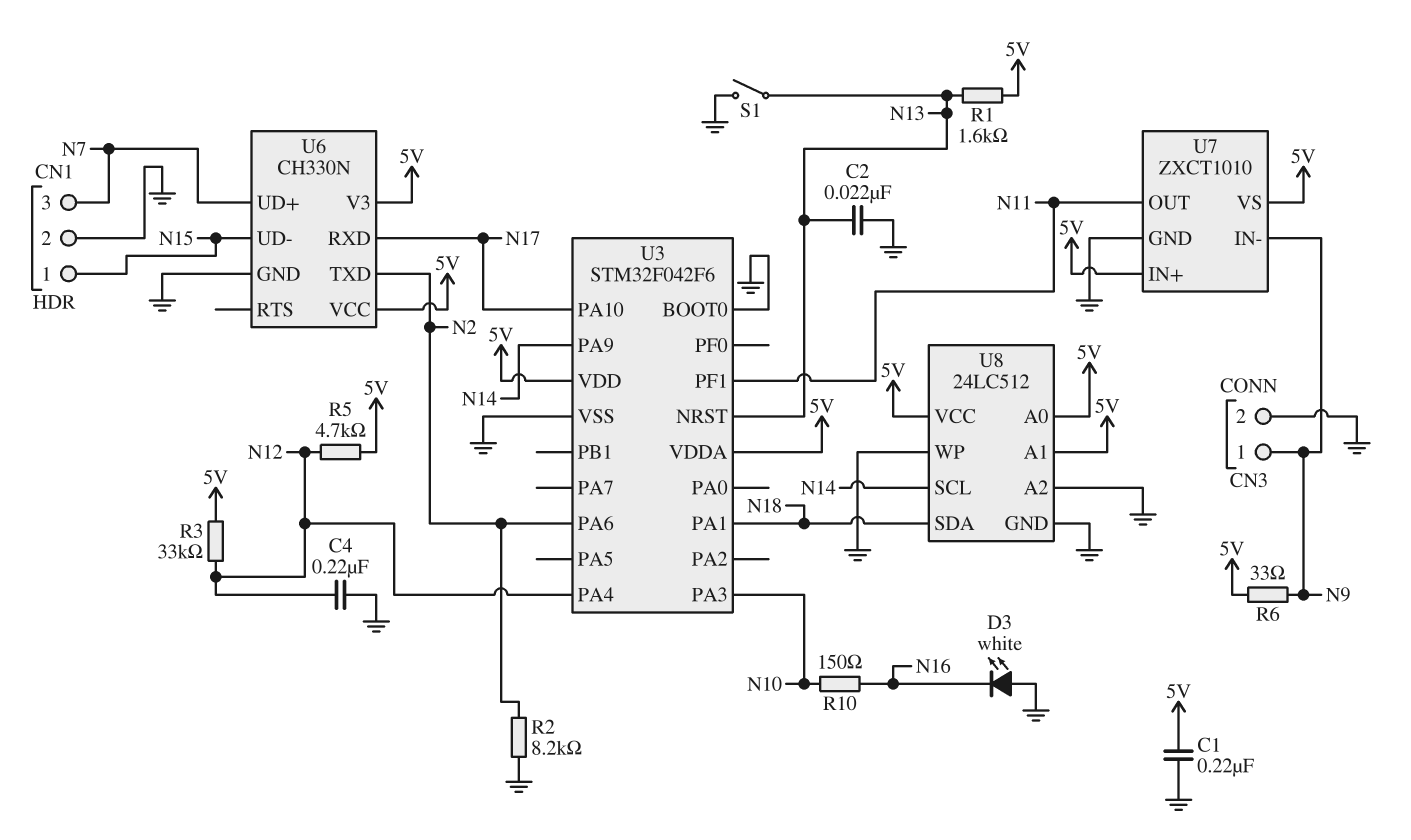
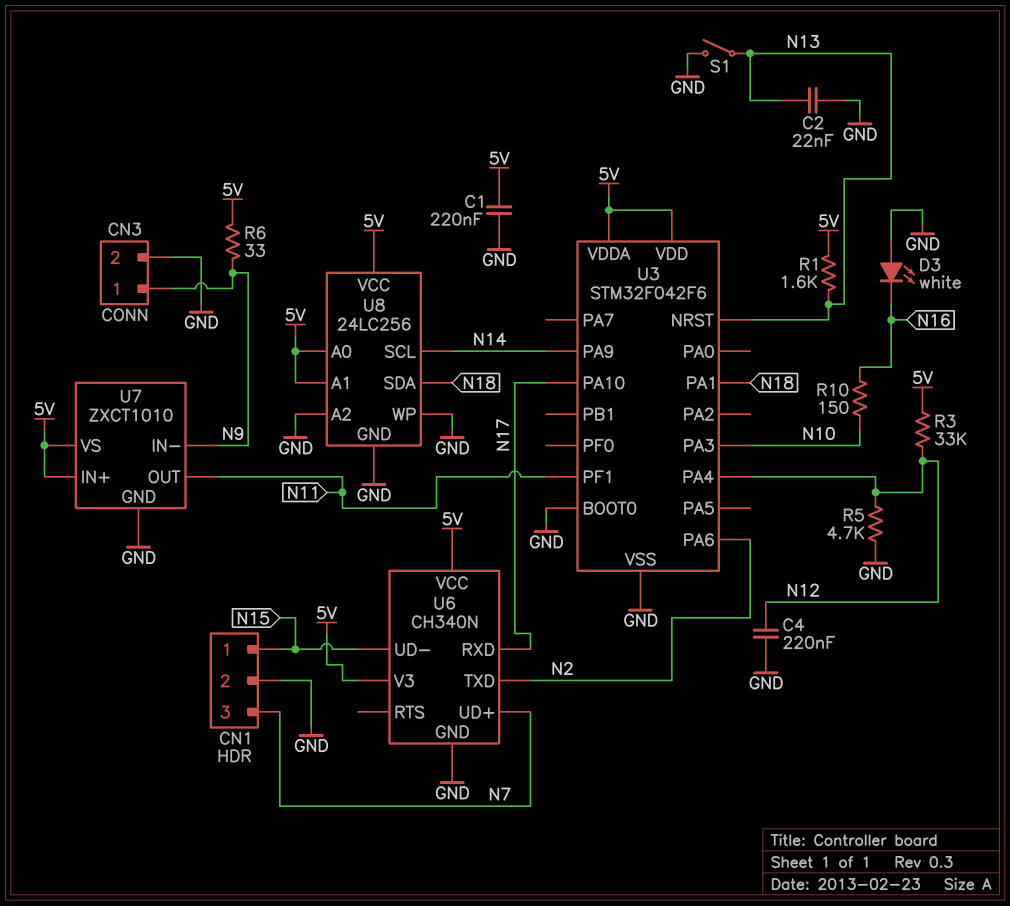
R2: 8.2k (GND, N2) -> none
R5: 4.7k (5V, N12) -> 4.7k (GND, N12)
U6: CH330N -> CH340N
U8: 24LC512 -> 24LC256

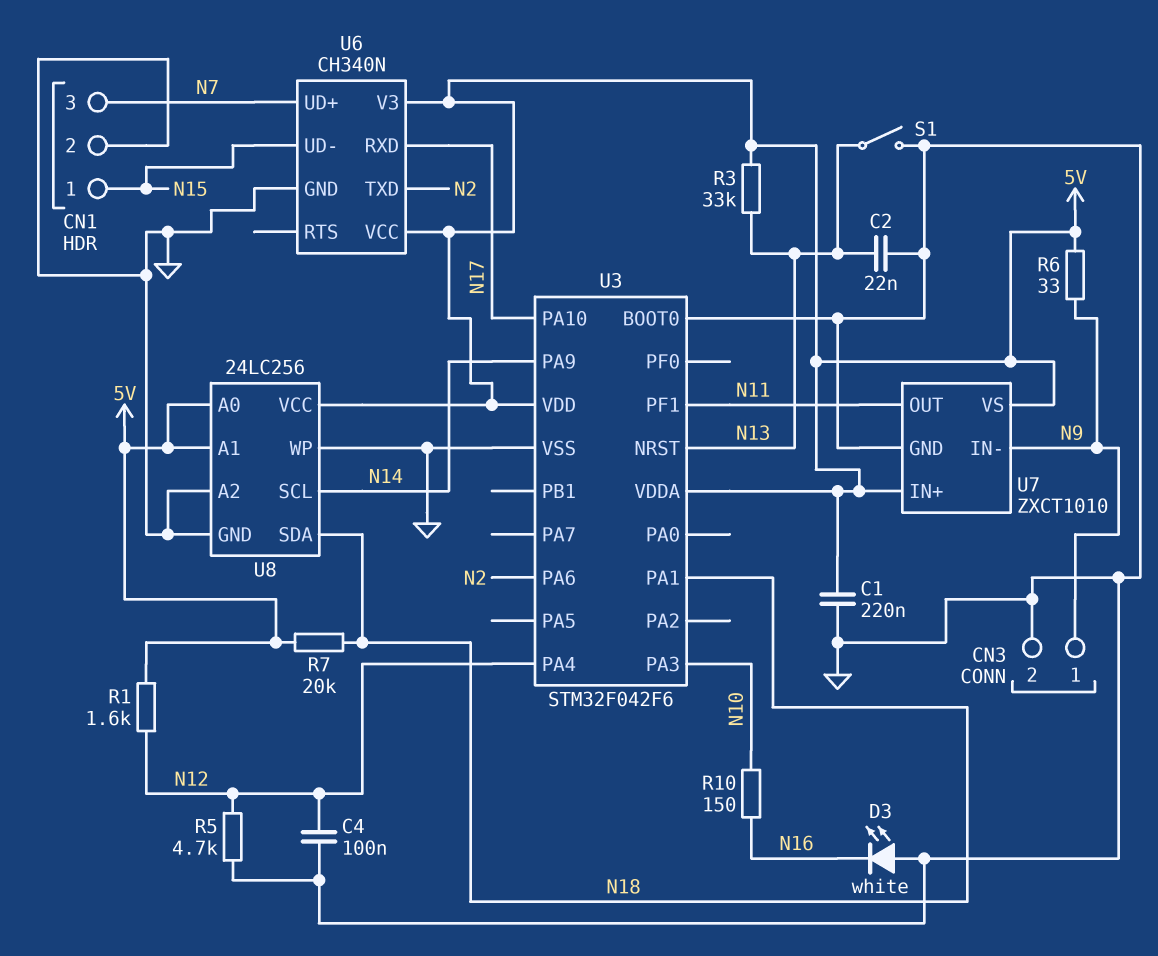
C4: 220nF (GND, N12) -> 100nF (GND, N12)
R1: 1.6k (5V, N13) -> 1.6k (5V, N12)
R3: 33k (5V, N12) -> 33k (5V, N13)
R7: none -> 20k (5V, N18)

